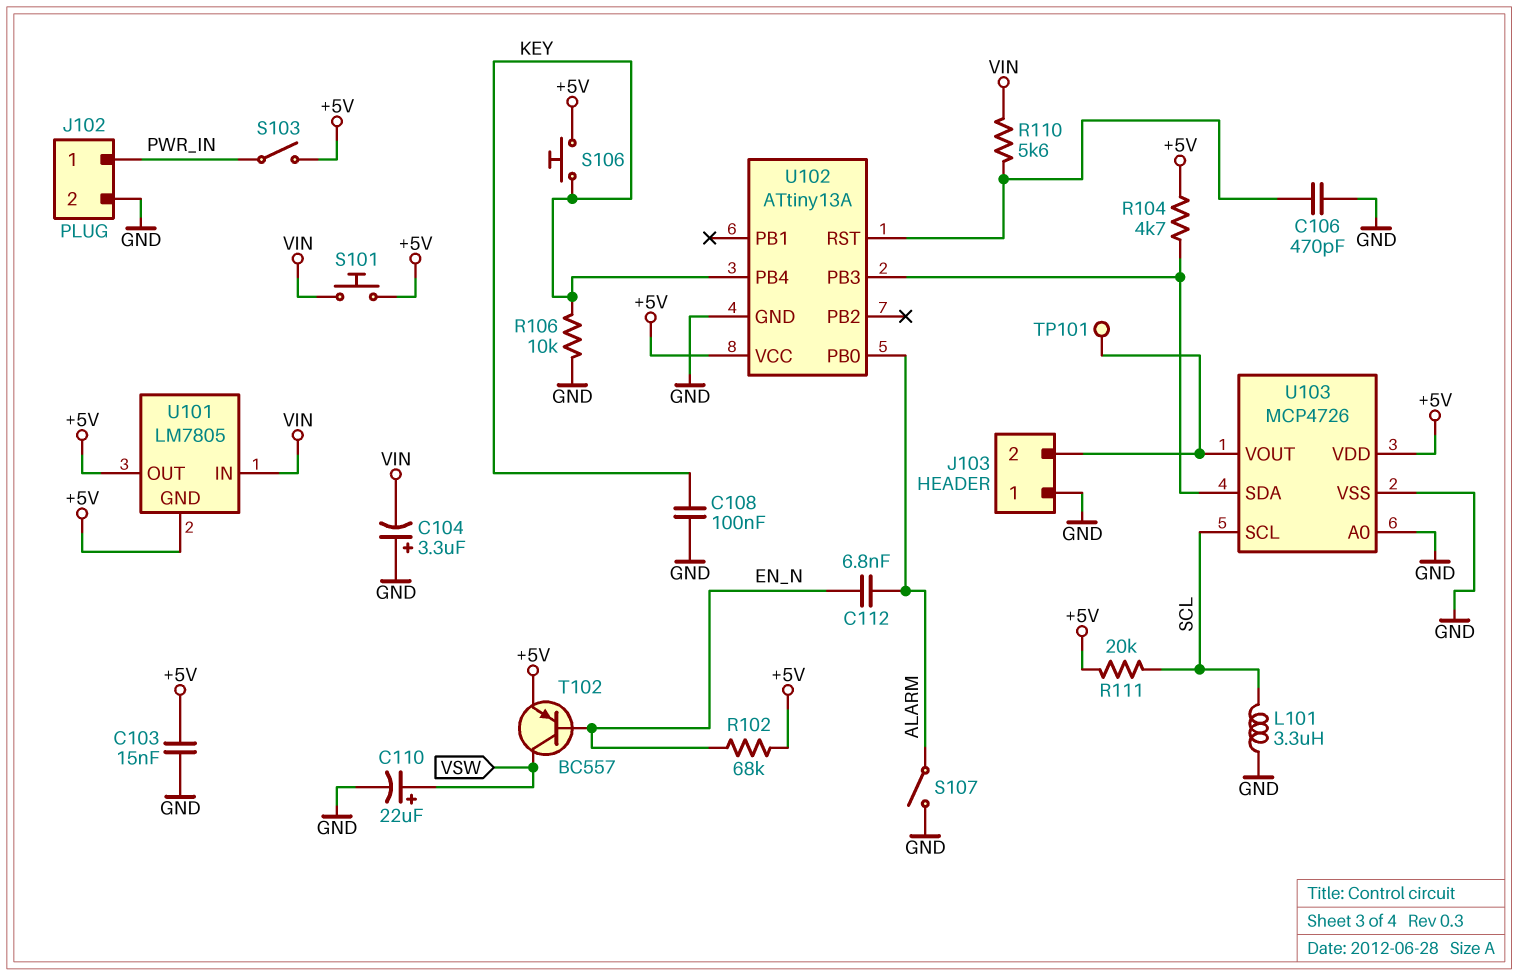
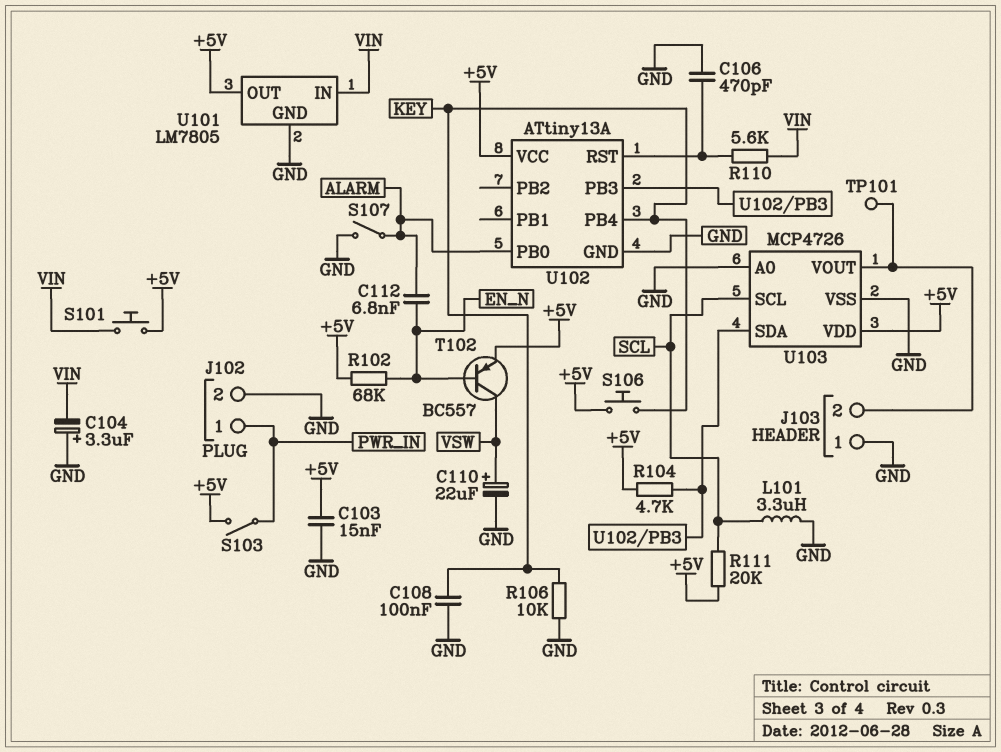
U101 pin GND: +5V -> GND

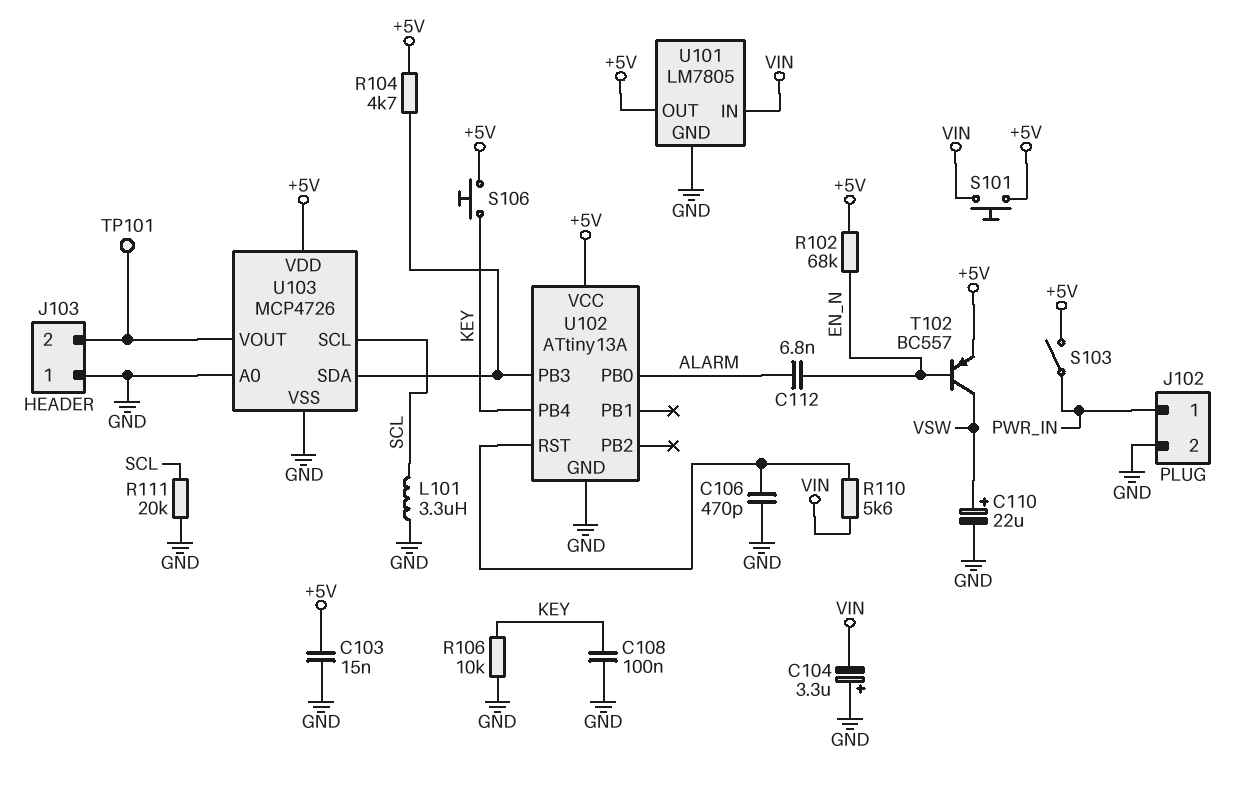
R111: 20k (+5V, SCL) -> 20k (GND, SCL)
S107: switch (ALARM, GND) -> none

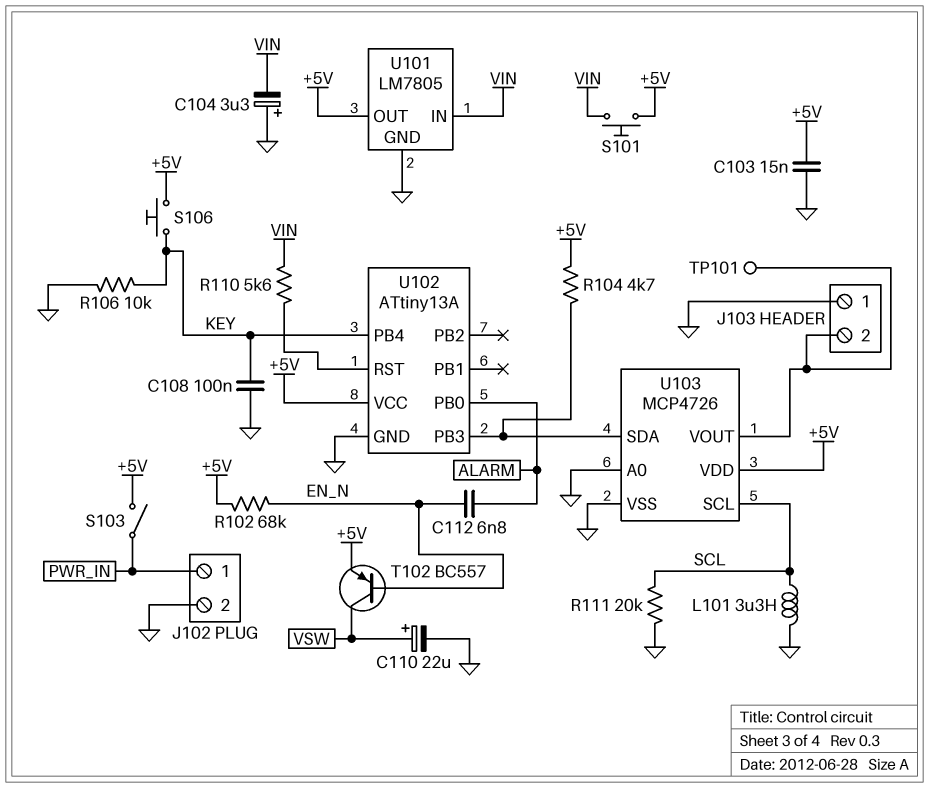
C106: 470pF (GND, U102/RST) -> none

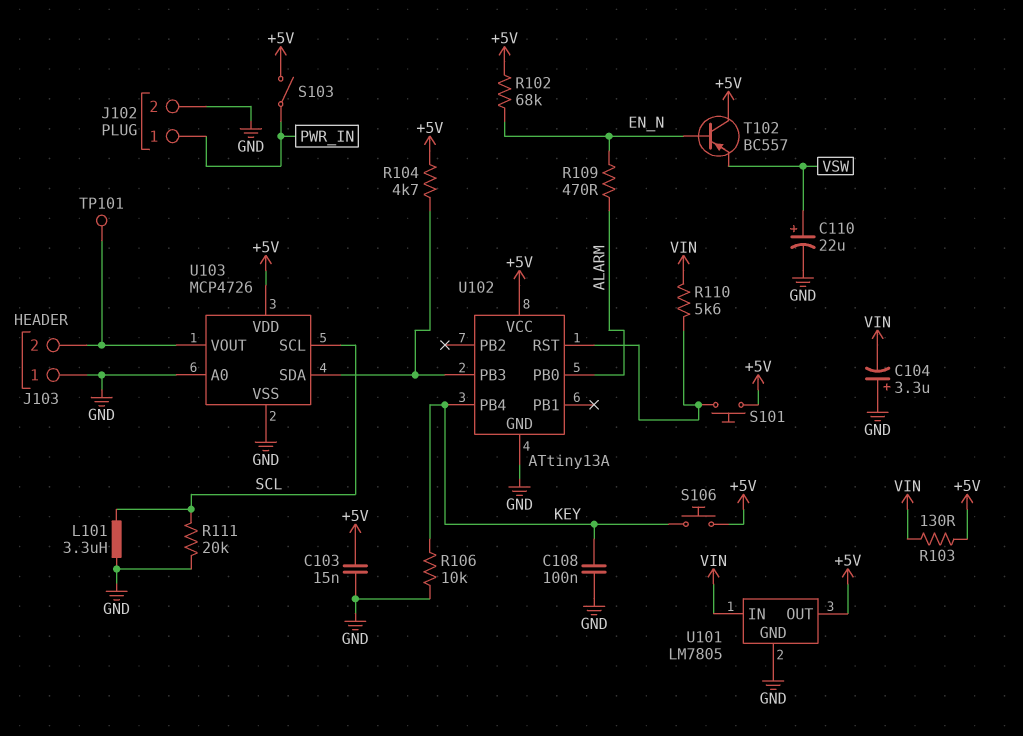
C112: 6.8nF (ALARM, EN_N) -> none
R103: none -> 130 (+5V, VIN)
R109: none -> 470 (ALARM, EN_N)
S101: button (+5V, VIN) -> button (+5V, U102/RST)
T102: PNP BC557 (B EN_N, C VSW, E +5V) -> PNP BC557 (B EN_N, C +5V, E VSW)

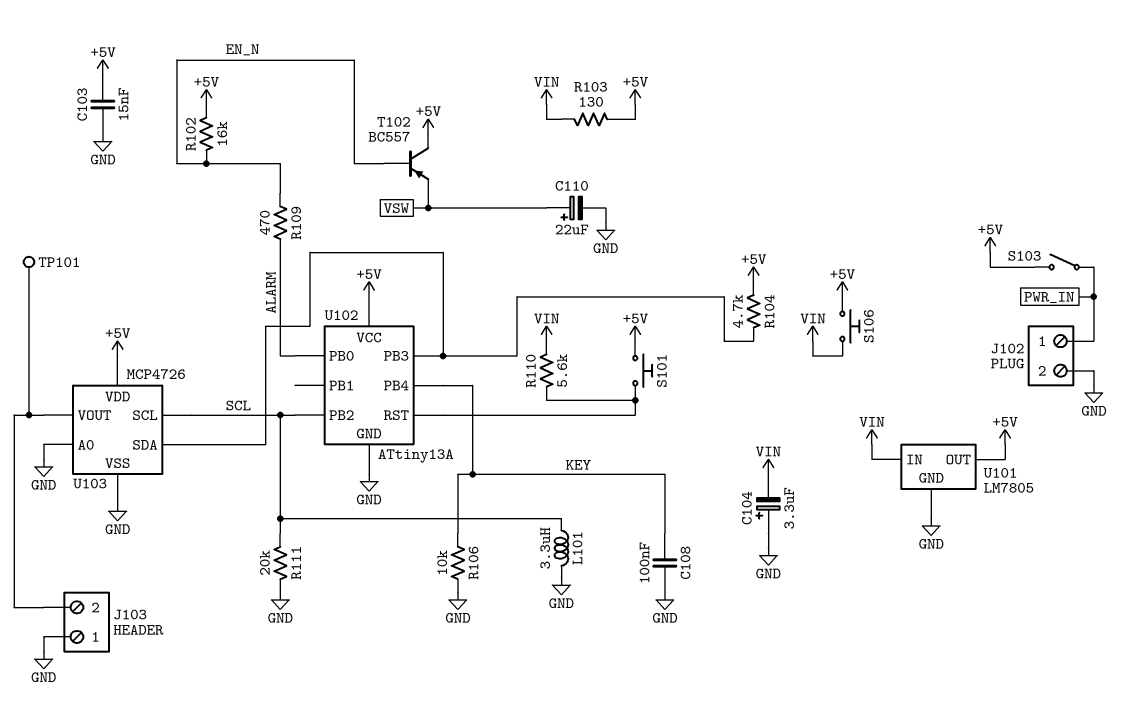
R102: 68k (+5V, EN_N) -> 16k (+5V, EN_N)
S106: button (+5V, KEY) -> button (+5V, VIN)
U102 pin PB2: none -> SCL

